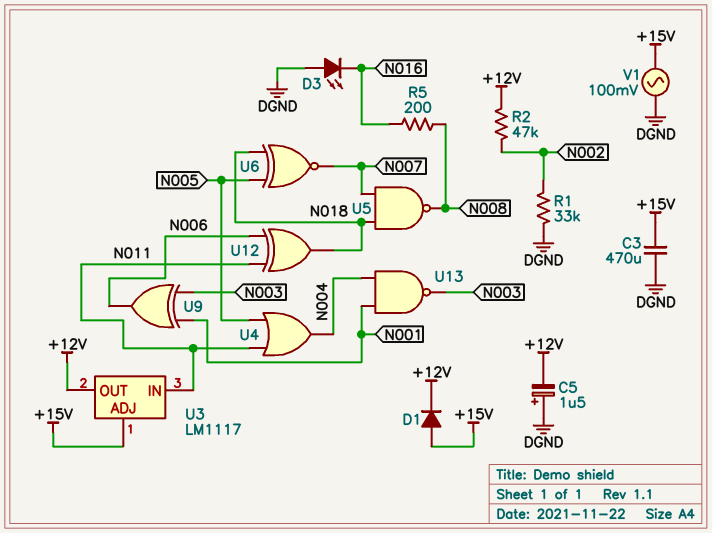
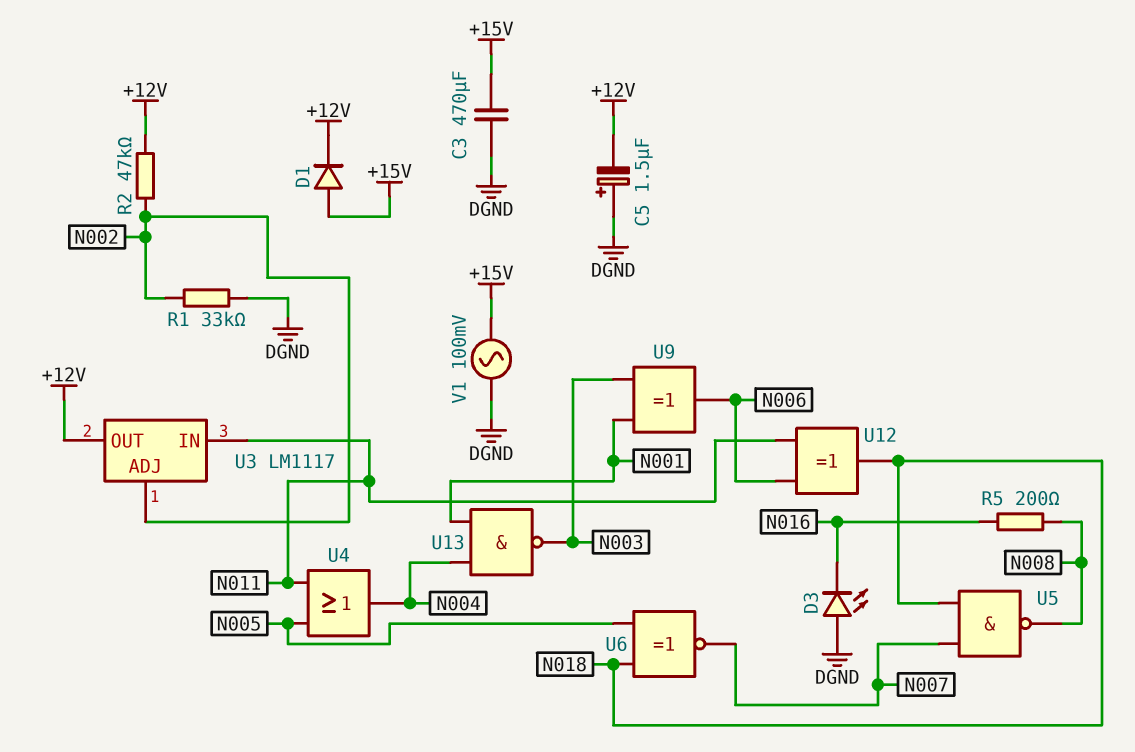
U3 pin ADJ: +15V -> N002

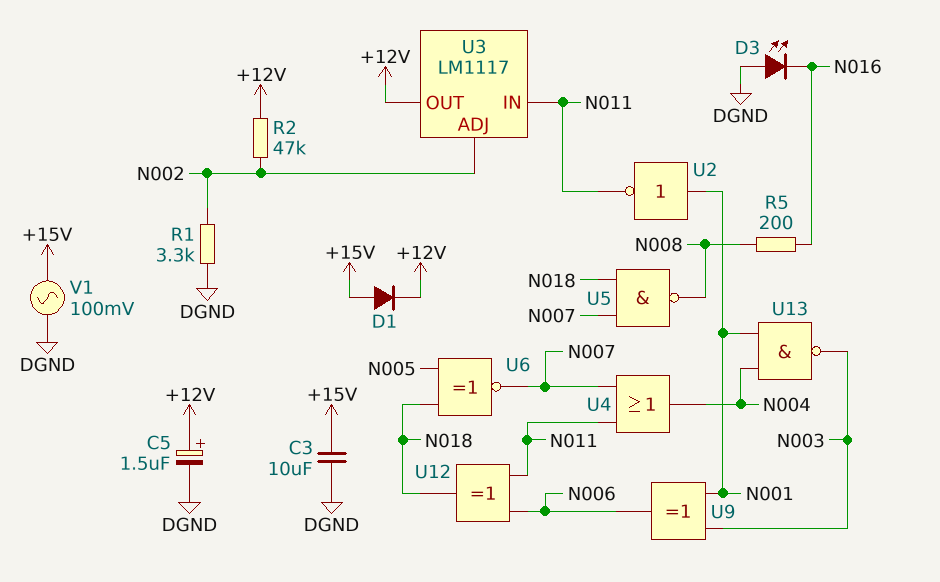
C3: 470uF (+15V, DGND) -> 10uF (+15V, DGND)
C5: 1.5uF (plus DGND, minus +12V) -> 1.5uF (plus +12V, minus DGND)
R1: 33k (DGND, N002) -> 3.3k (DGND, N002)
U2: none -> NOT (in N001, out N011)
U4: OR (in N005, in N011, out N004) -> OR (in N007, in N011, out N004)

